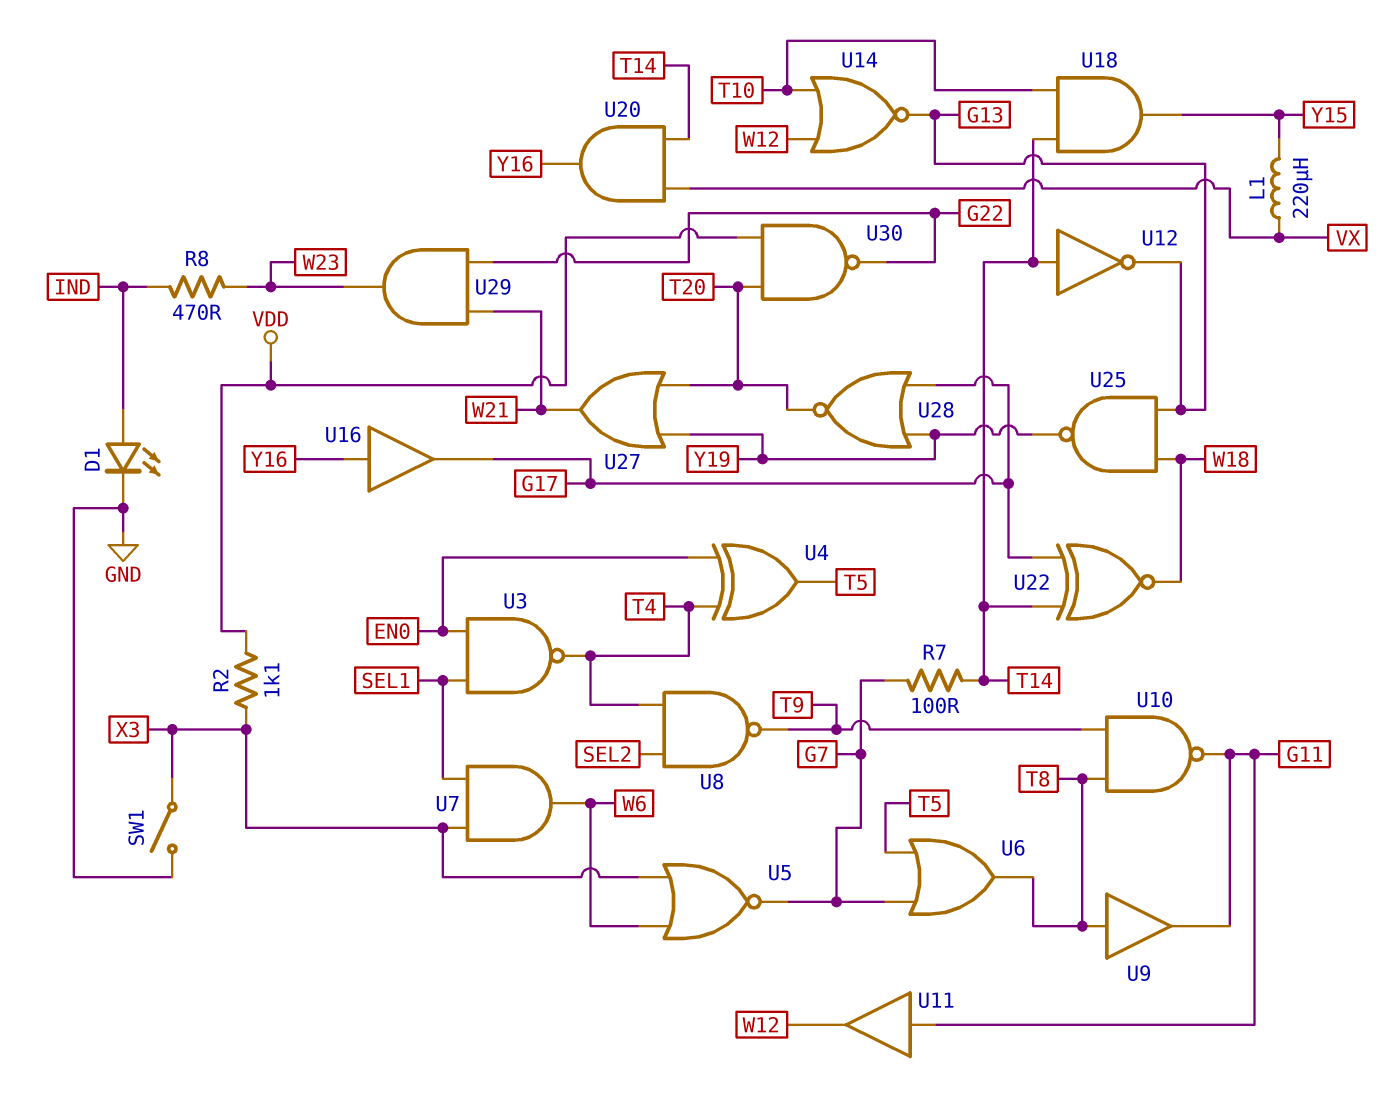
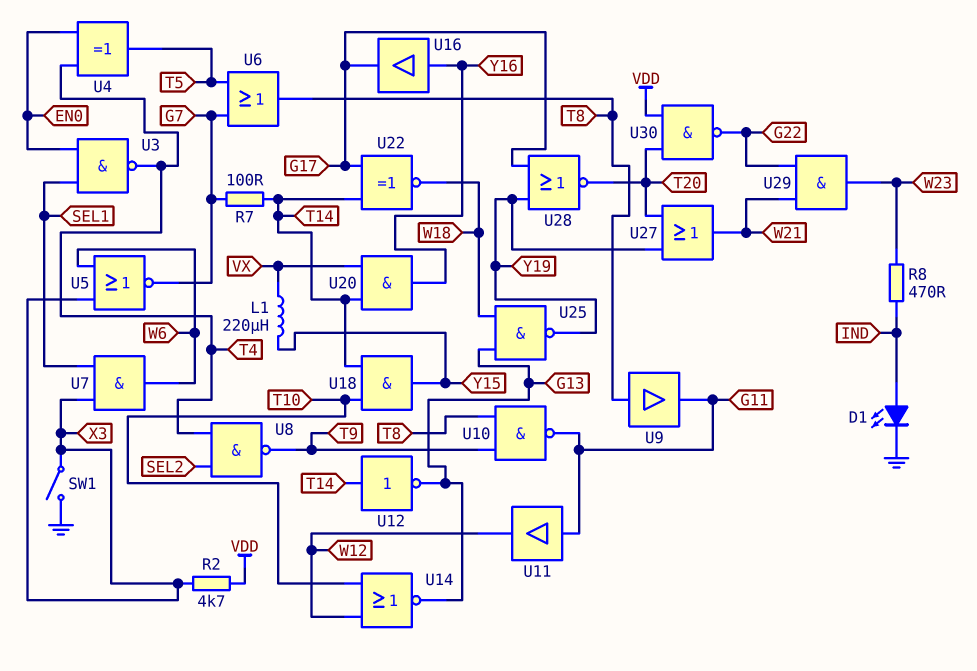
R2: 1.1k (VDD, X3) -> 4.7k (VDD, X3)

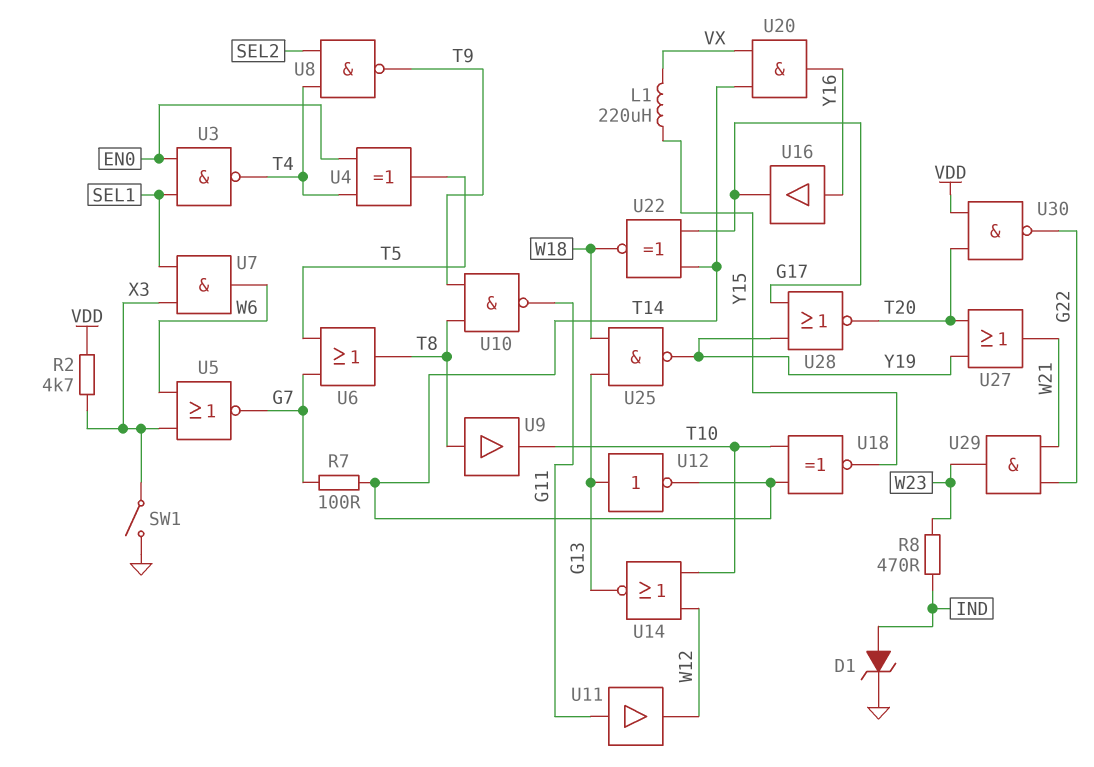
D1: LED (A IND, K GND) -> zener (A IND, K GND)
U9: buffer (in T8, out G11) -> buffer (in T8, out T10)
U12: NOT (in T14, out G13) -> NOT (in G13, out T14)
U18: AND (in T10, in T14, out Y15) -> XNOR (in T10, in T14, out Y15)

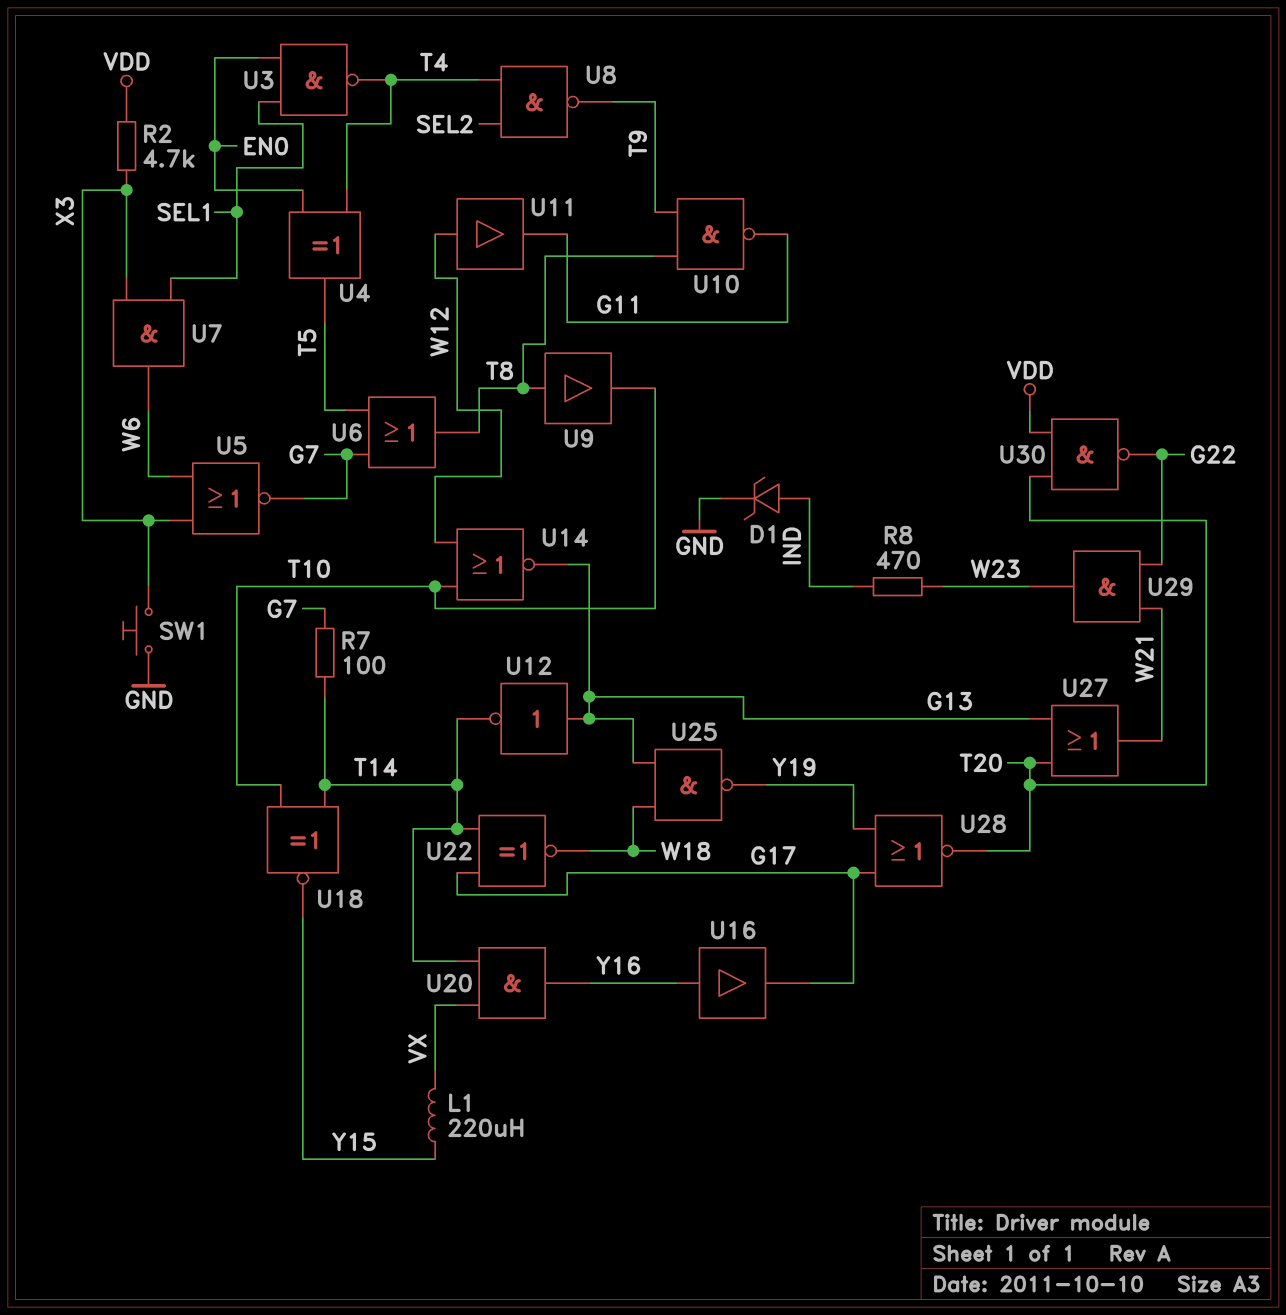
SW1: switch (GND, X3) -> button (GND, X3)
U11: buffer (in G11, out W12) -> buffer (in W12, out G11)
U27: OR (in T20, in Y19, out W21) -> OR (in G13, in T20, out W21)

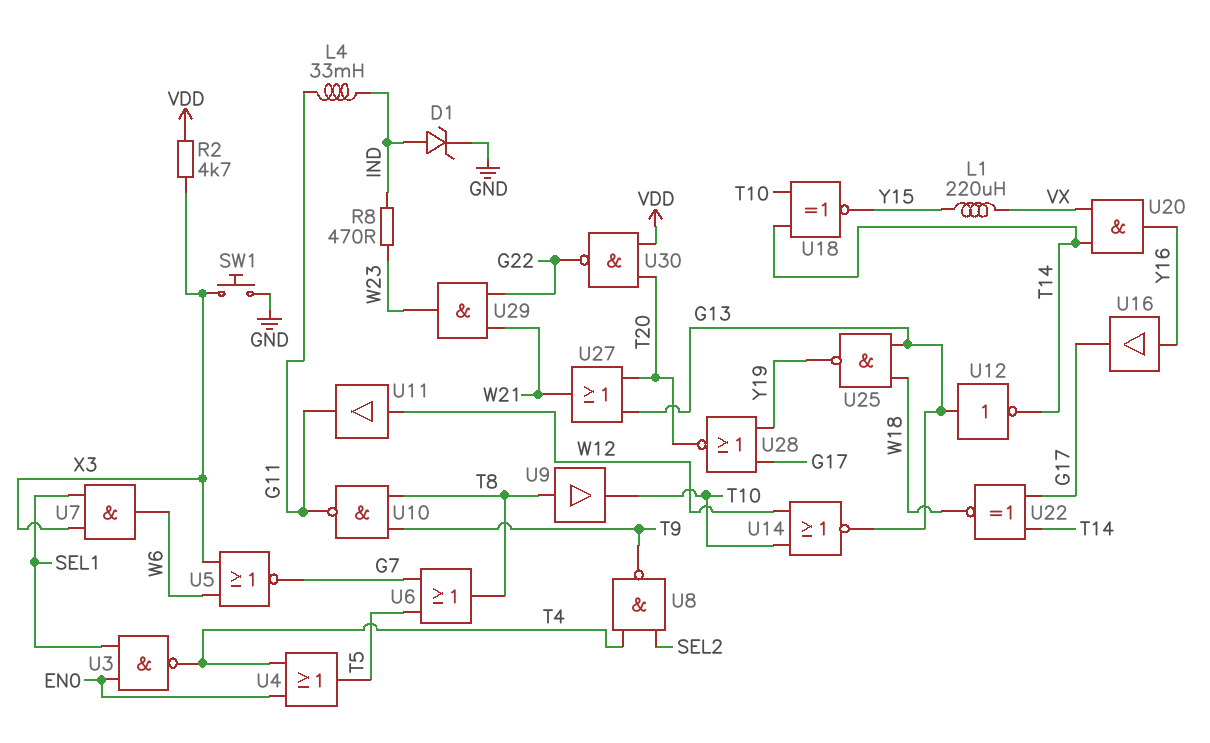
L4: none -> 33mH (G11, IND)
R7: 100 (G7, T14) -> none
U4: XOR (in EN0, in T4, out T5) -> OR (in EN0, in T4, out T5)

